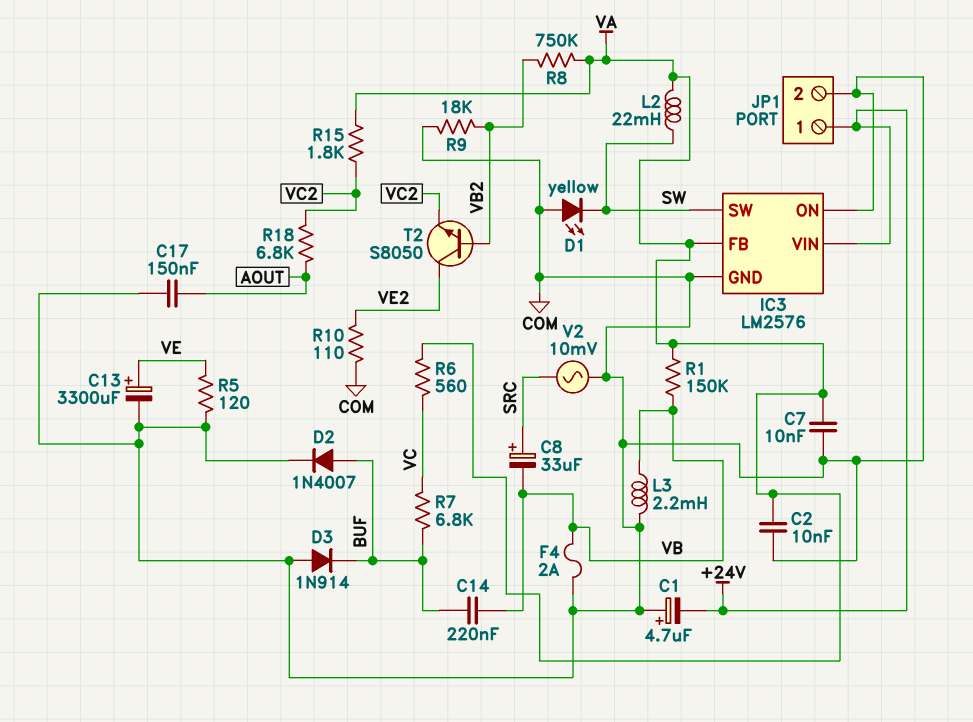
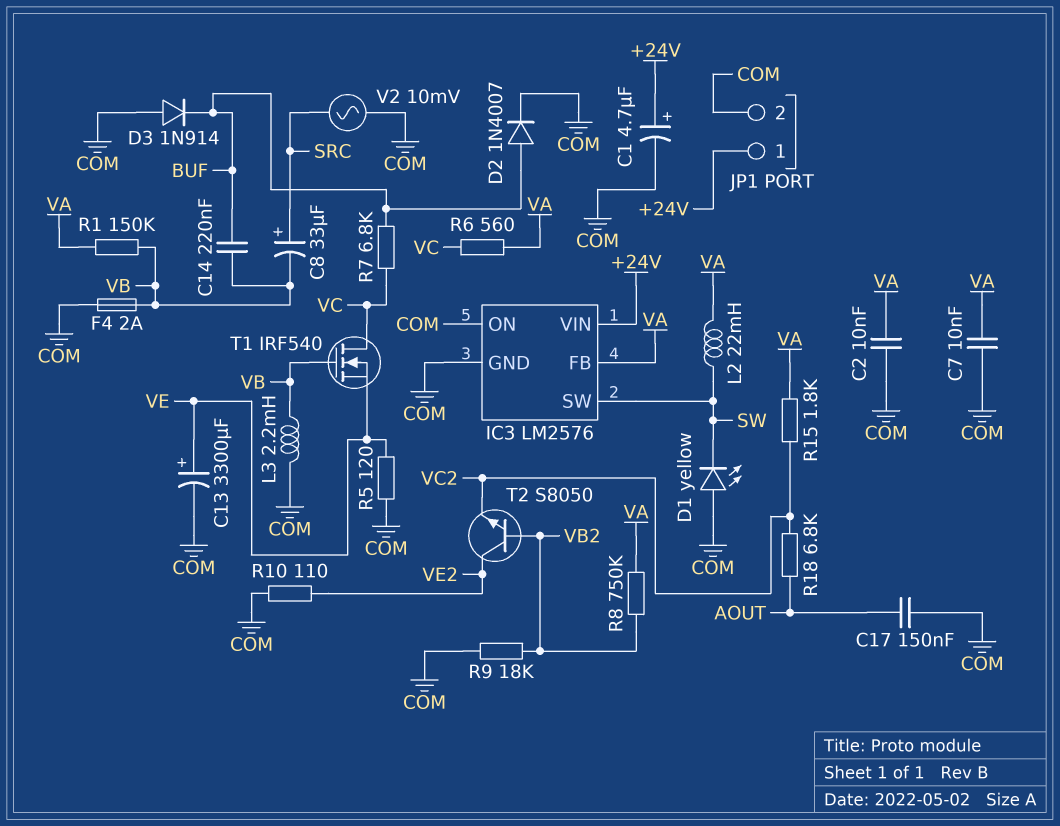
C1: 4.7uF (plus COM, minus +24V) -> 4.7uF (plus +24V, minus COM)
T1: none -> NMOS IRF540 (G VB, D VC, S VE)

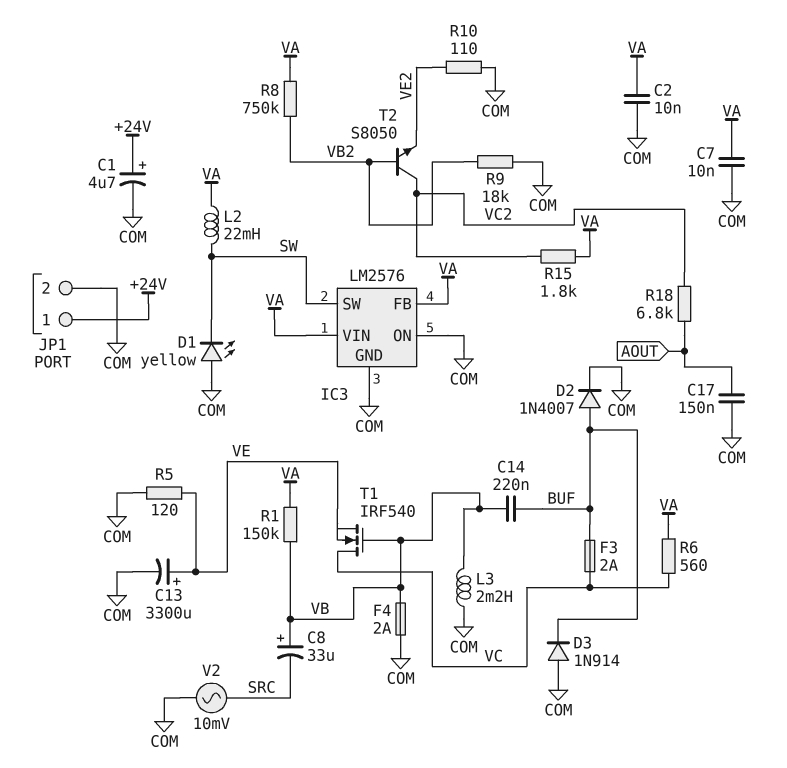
C8: 33uF (plus SRC, minus VB) -> 33uF (plus VB, minus SRC)
F3: none -> 2A (BUF, VC)
IC3 pin VIN: +24V -> VA
R7: 6.8k (BUF, VC) -> none
T2: NPN S8050 (B VB2, C VE2, E VC2) -> NPN S8050 (B VB2, C VC2, E VE2)

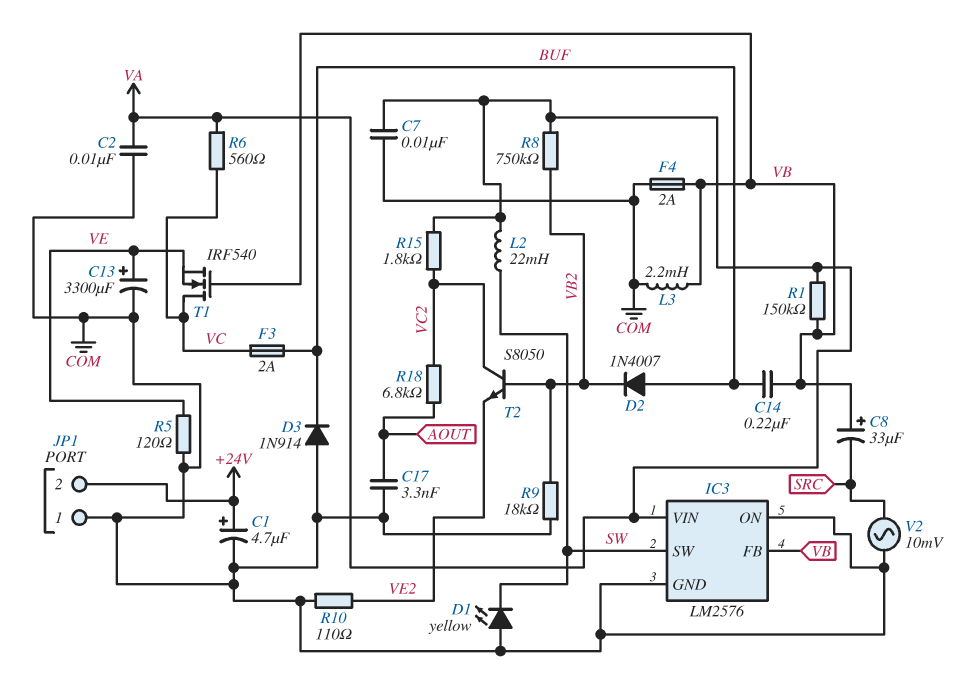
C17: 150nF (AOUT, COM) -> 3.3nF (AOUT, COM)
D2: diode 1N4007 (A BUF, K COM) -> diode 1N4007 (A BUF, K VB2)
IC3 pin FB: VA -> VB
JP1 pin 1: +24V -> COM
JP1 pin 2: COM -> +24V

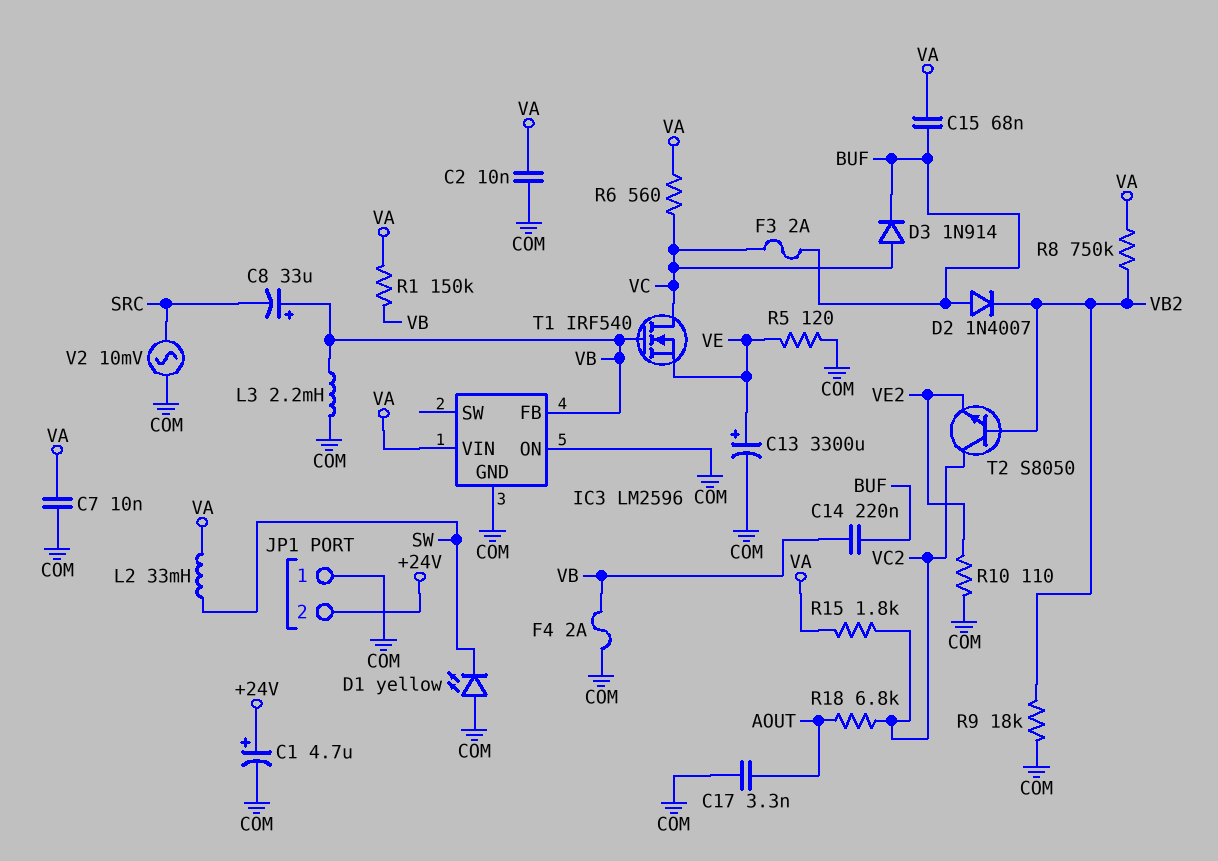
C15: none -> 68nF (BUF, VA)
D3: diode 1N914 (A COM, K BUF) -> diode 1N914 (A VC, K BUF)
IC3: LM2576 -> LM2596
IC3 pin SW: SW -> none
L2: 22mH (SW, VA) -> 33mH (SW, VA)

